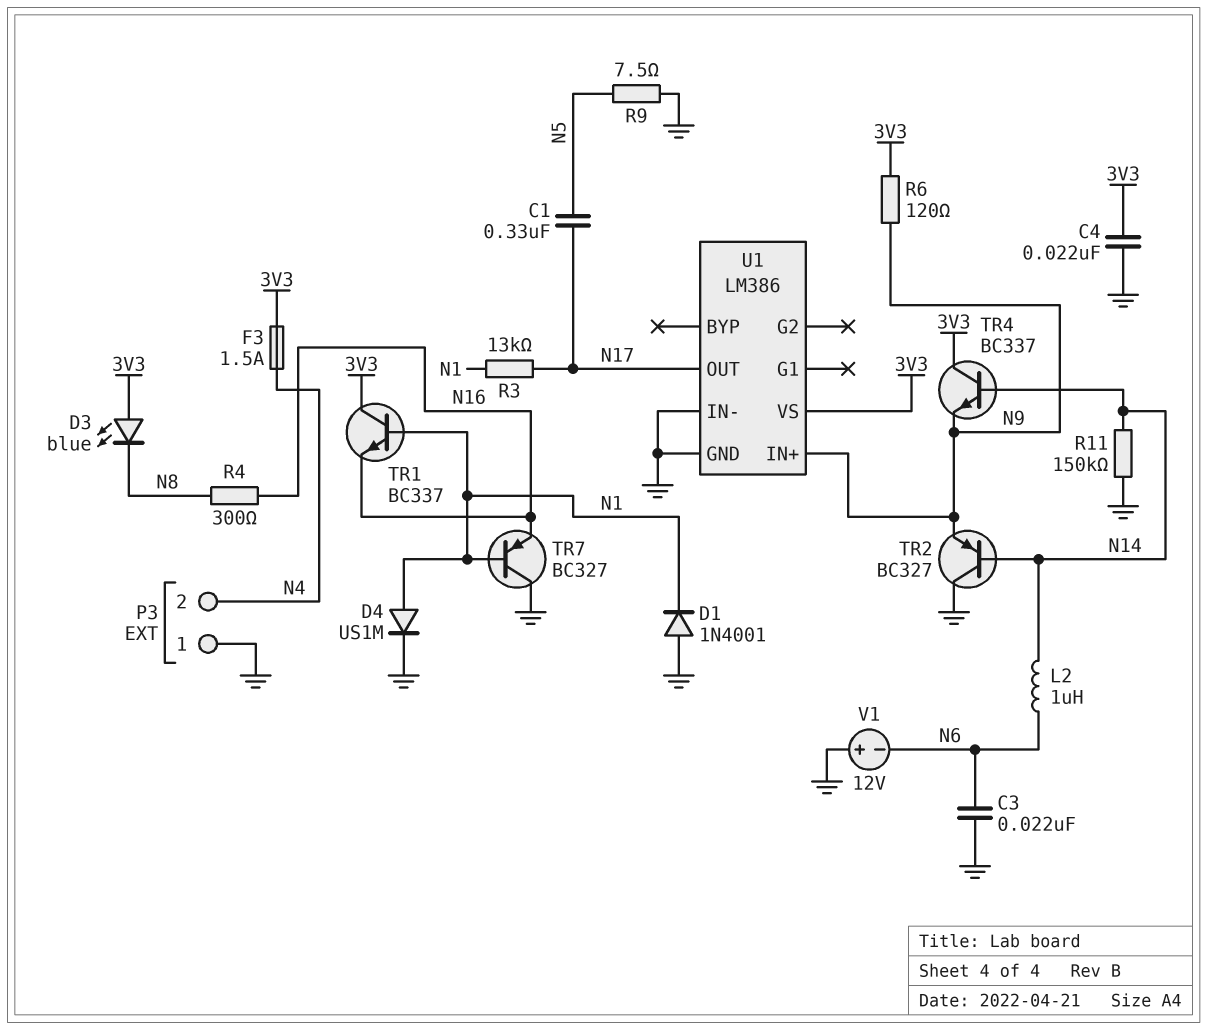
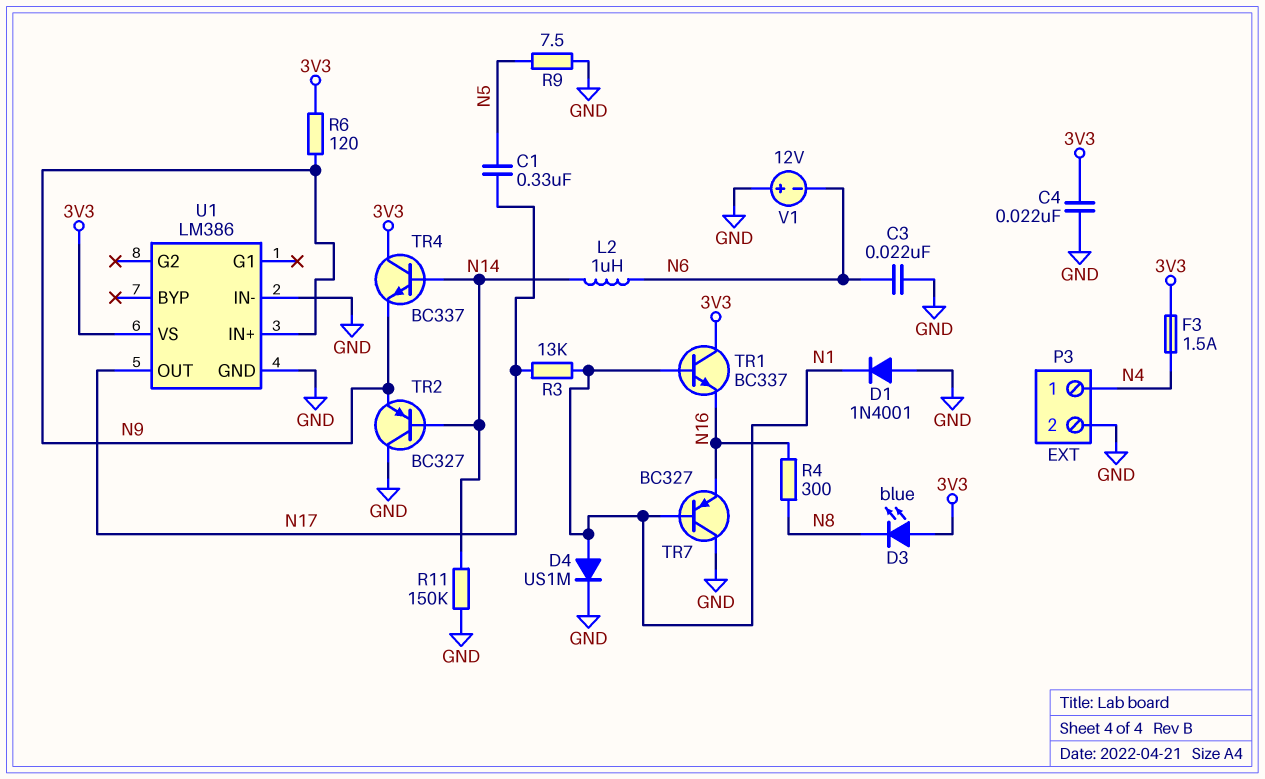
P3 pin 1: GND -> N4
P3 pin 2: N4 -> GND

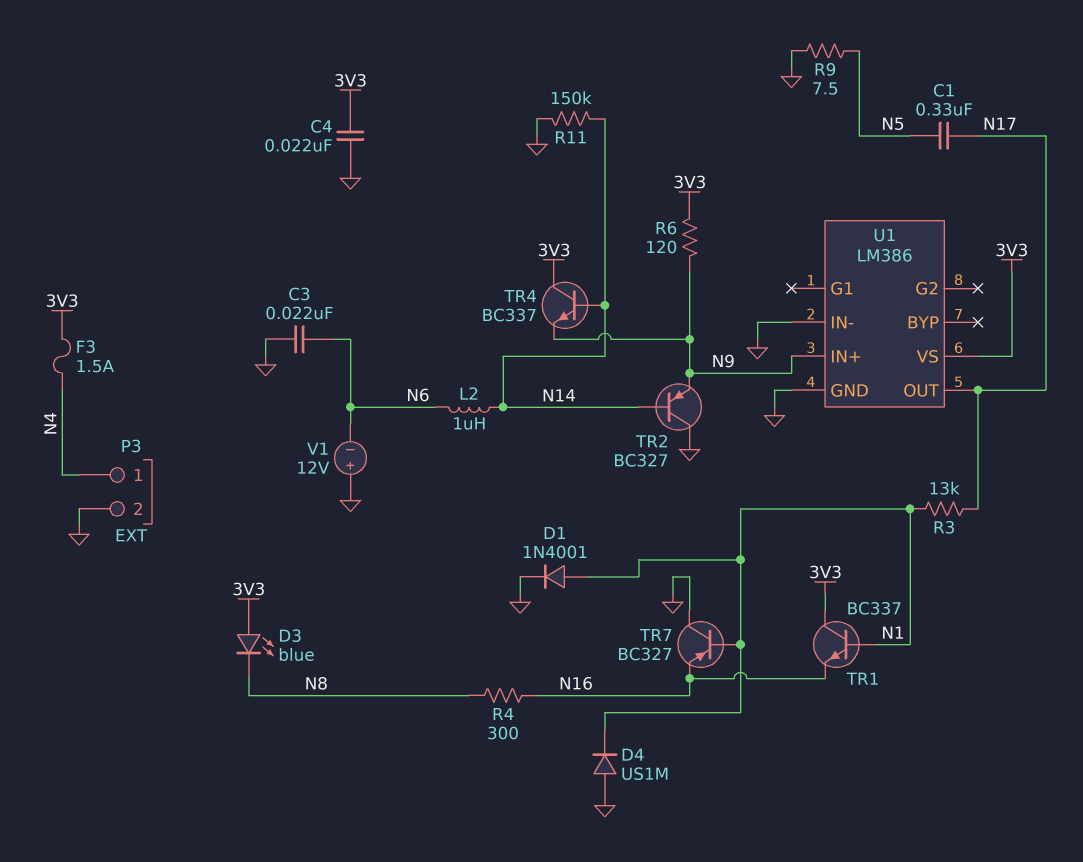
D1: diode 1N4001 (A GND, K N1) -> diode 1N4001 (A N1, K GND)
D4: diode US1M (A N1, K GND) -> diode US1M (A GND, K N1)

